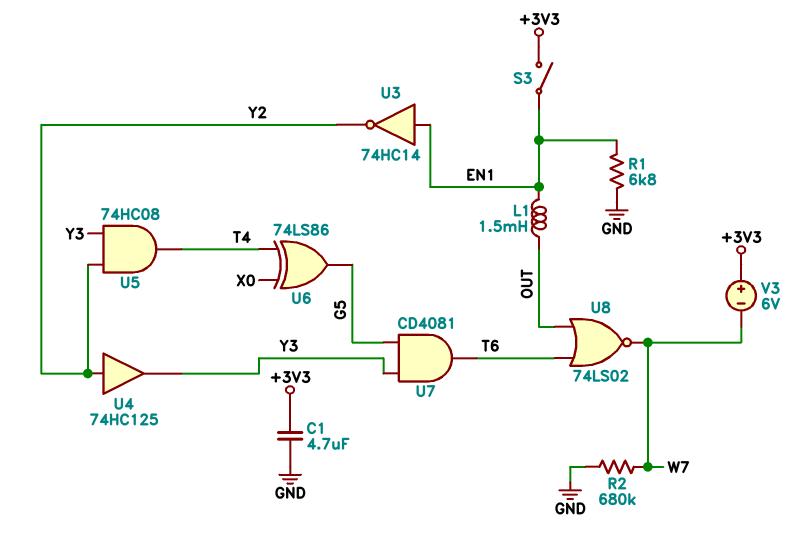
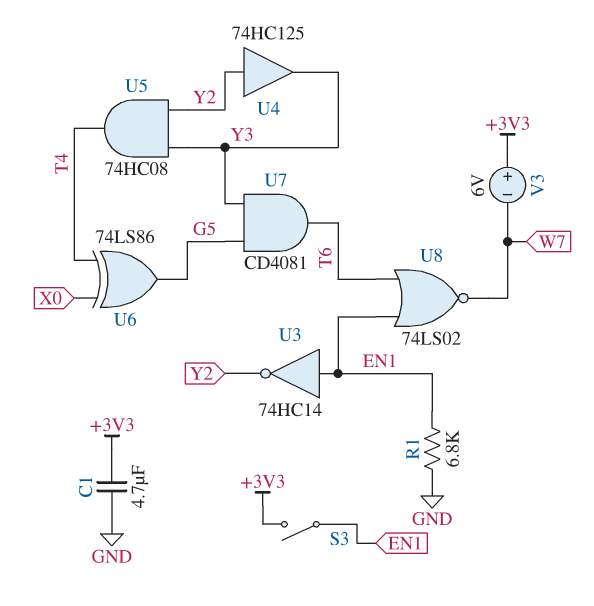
L1: 1.5mH (EN1, OUT) -> none
R2: 680k (GND, W7) -> none
U8: NOR 74LS02 (in OUT, in T6, out W7) -> NOR 74LS02 (in EN1, in T6, out W7)

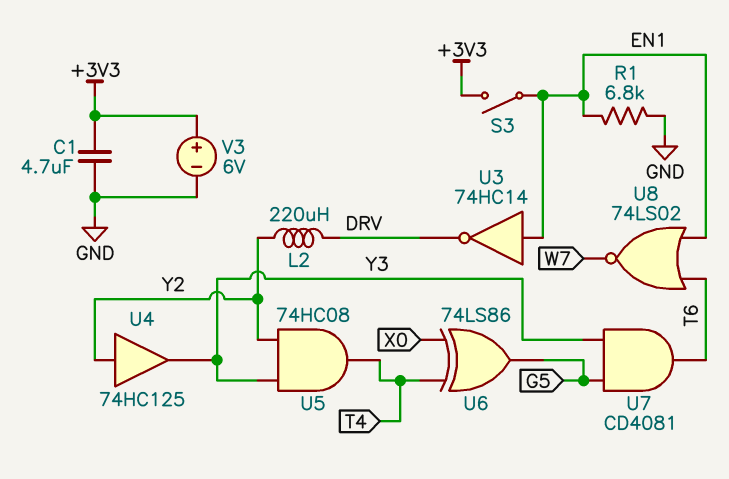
L2: none -> 220uH (DRV, Y2)
U3: NOT 74HC14 (in EN1, out Y2) -> NOT 74HC14 (in EN1, out DRV)
V3: 6V (plus +3V3, minus W7) -> 6V (plus +3V3, minus GND)

